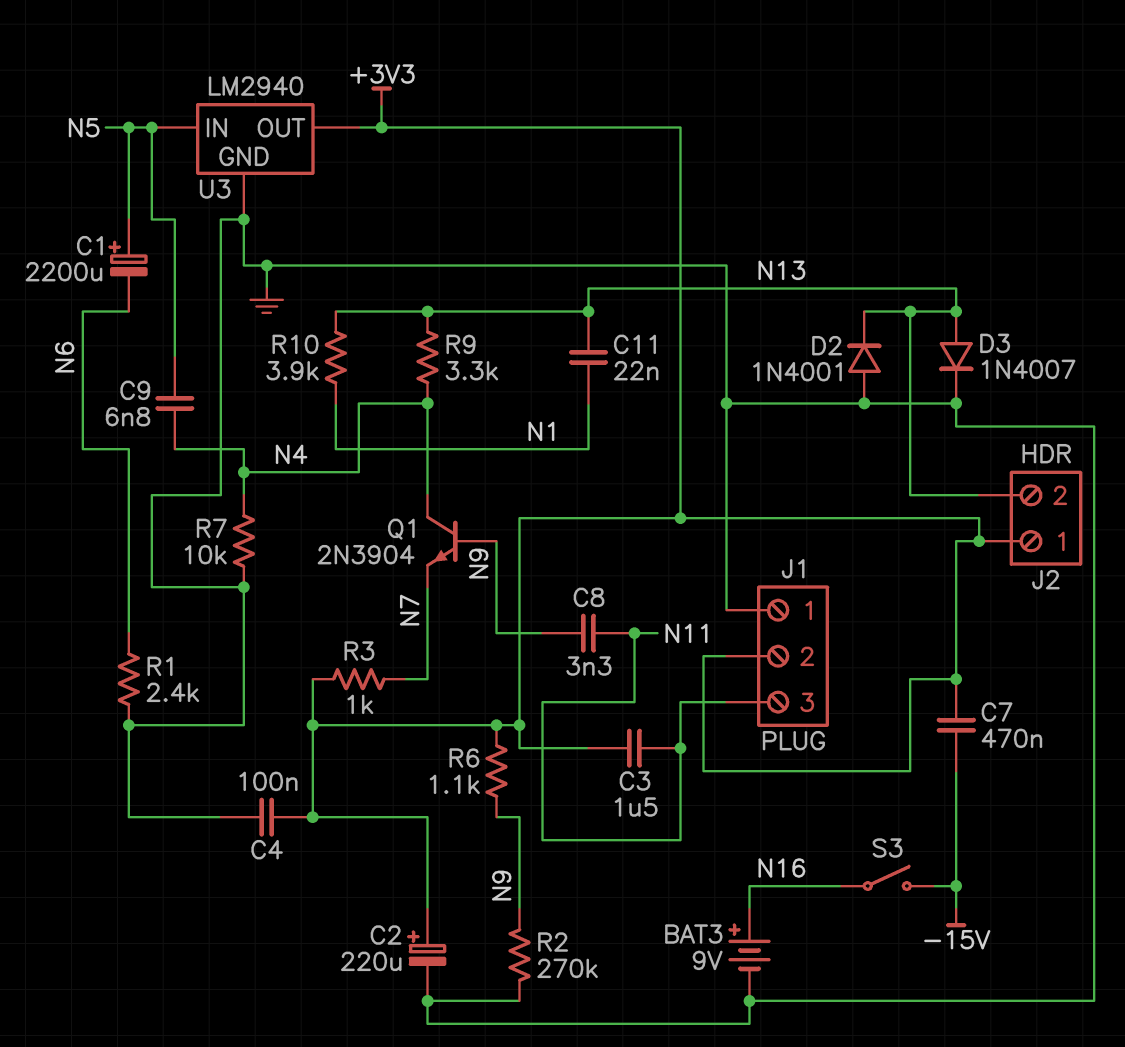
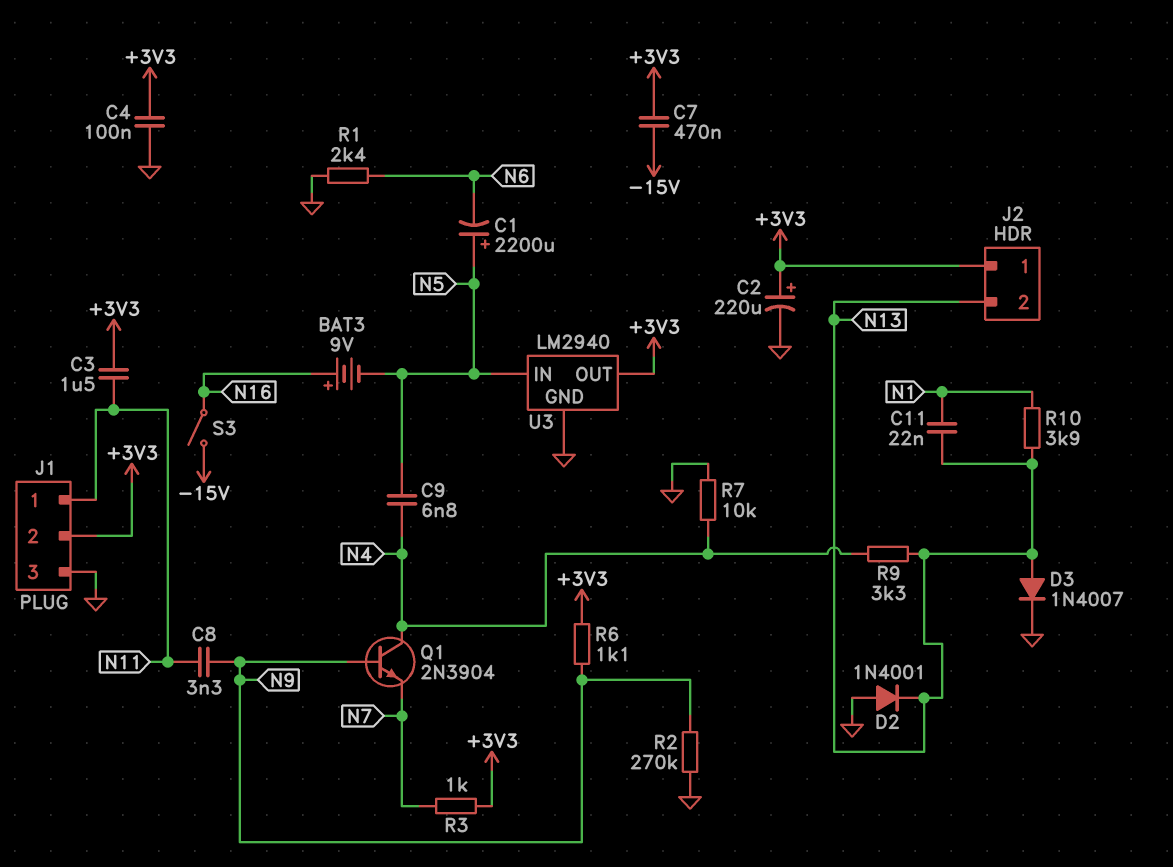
BAT3: 9V (plus N16, minus GND) -> 9V (plus N16, minus N5)
J1 pin 1: GND -> N11
J1 pin 3: N11 -> GND

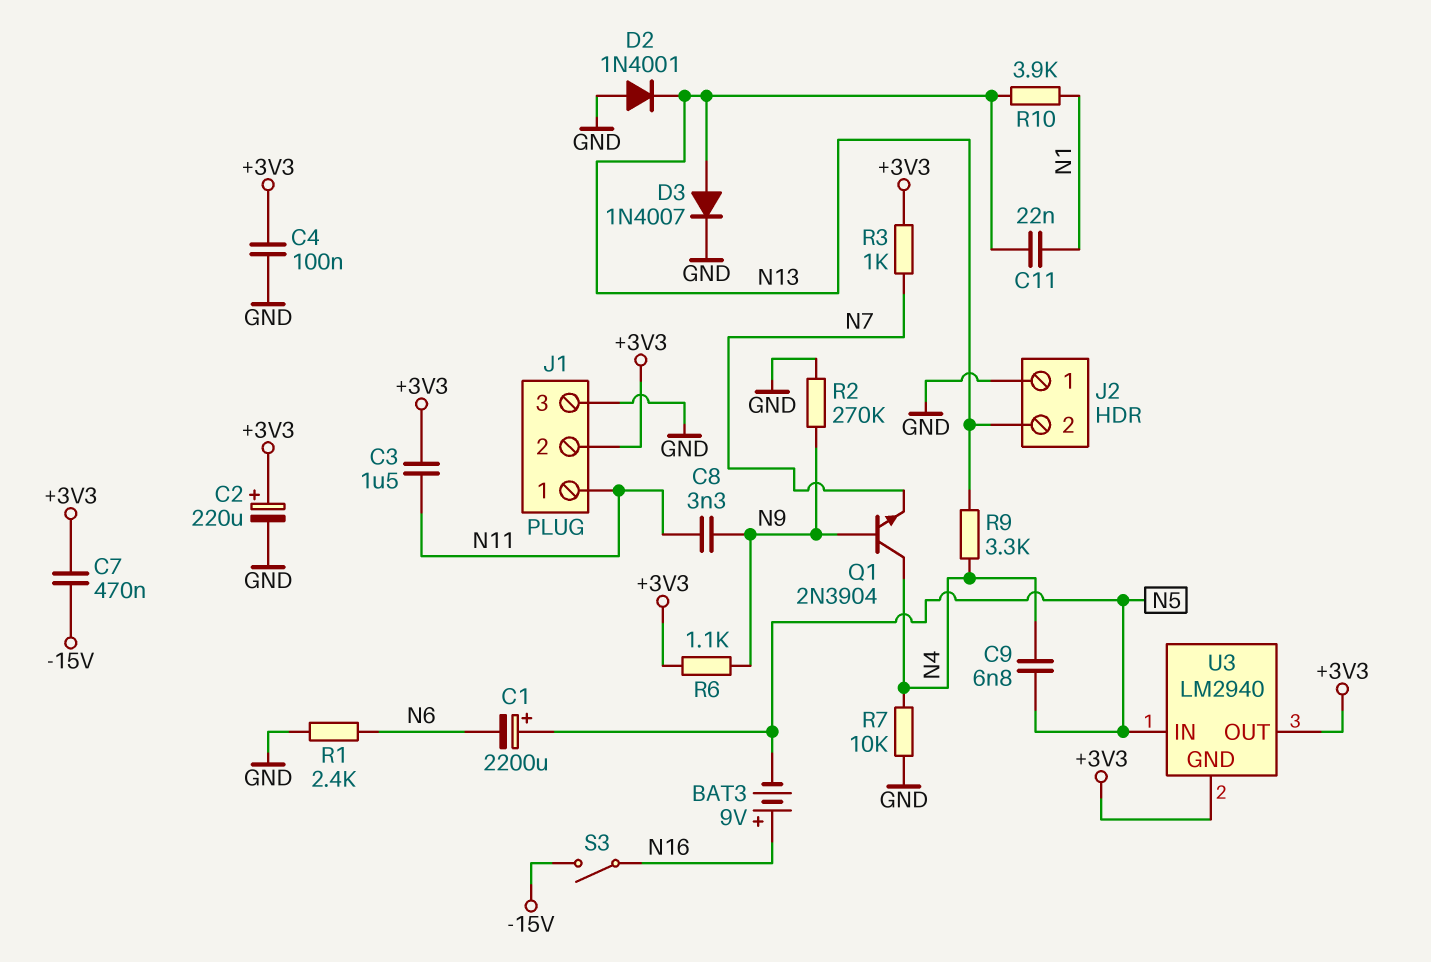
J2 pin 1: +3V3 -> GND
U3 pin GND: GND -> +3V3

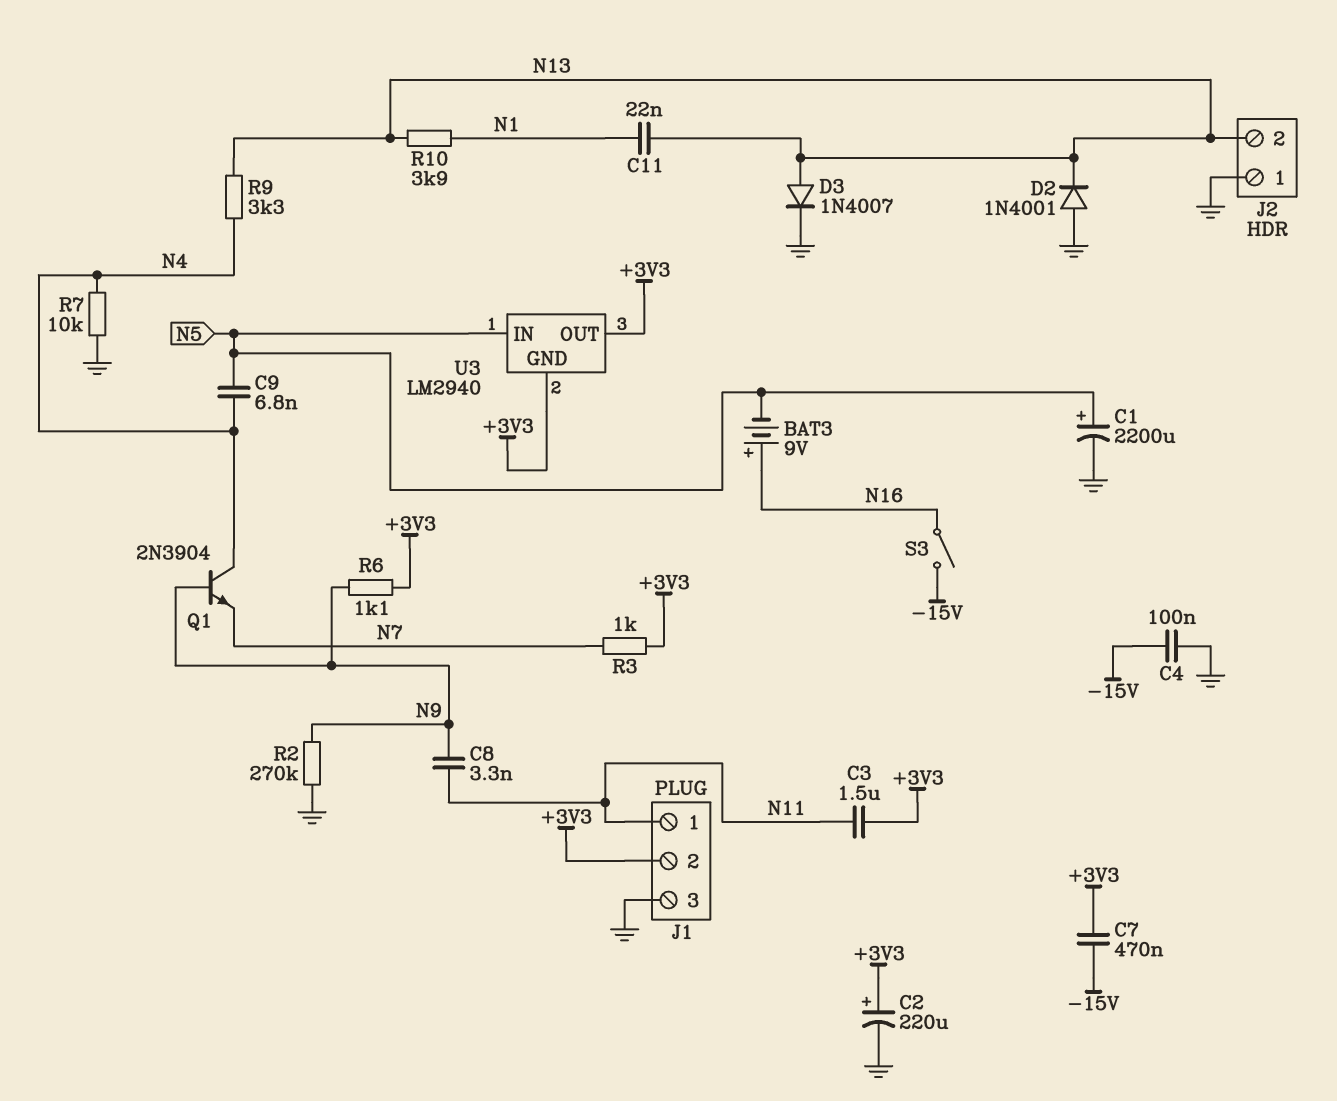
C1: 2200uF (plus N5, minus N6) -> 2200uF (plus N5, minus GND)
C4: 100nF (+3V3, GND) -> 100nF (-15V, GND)
R1: 2.4k (GND, N6) -> none

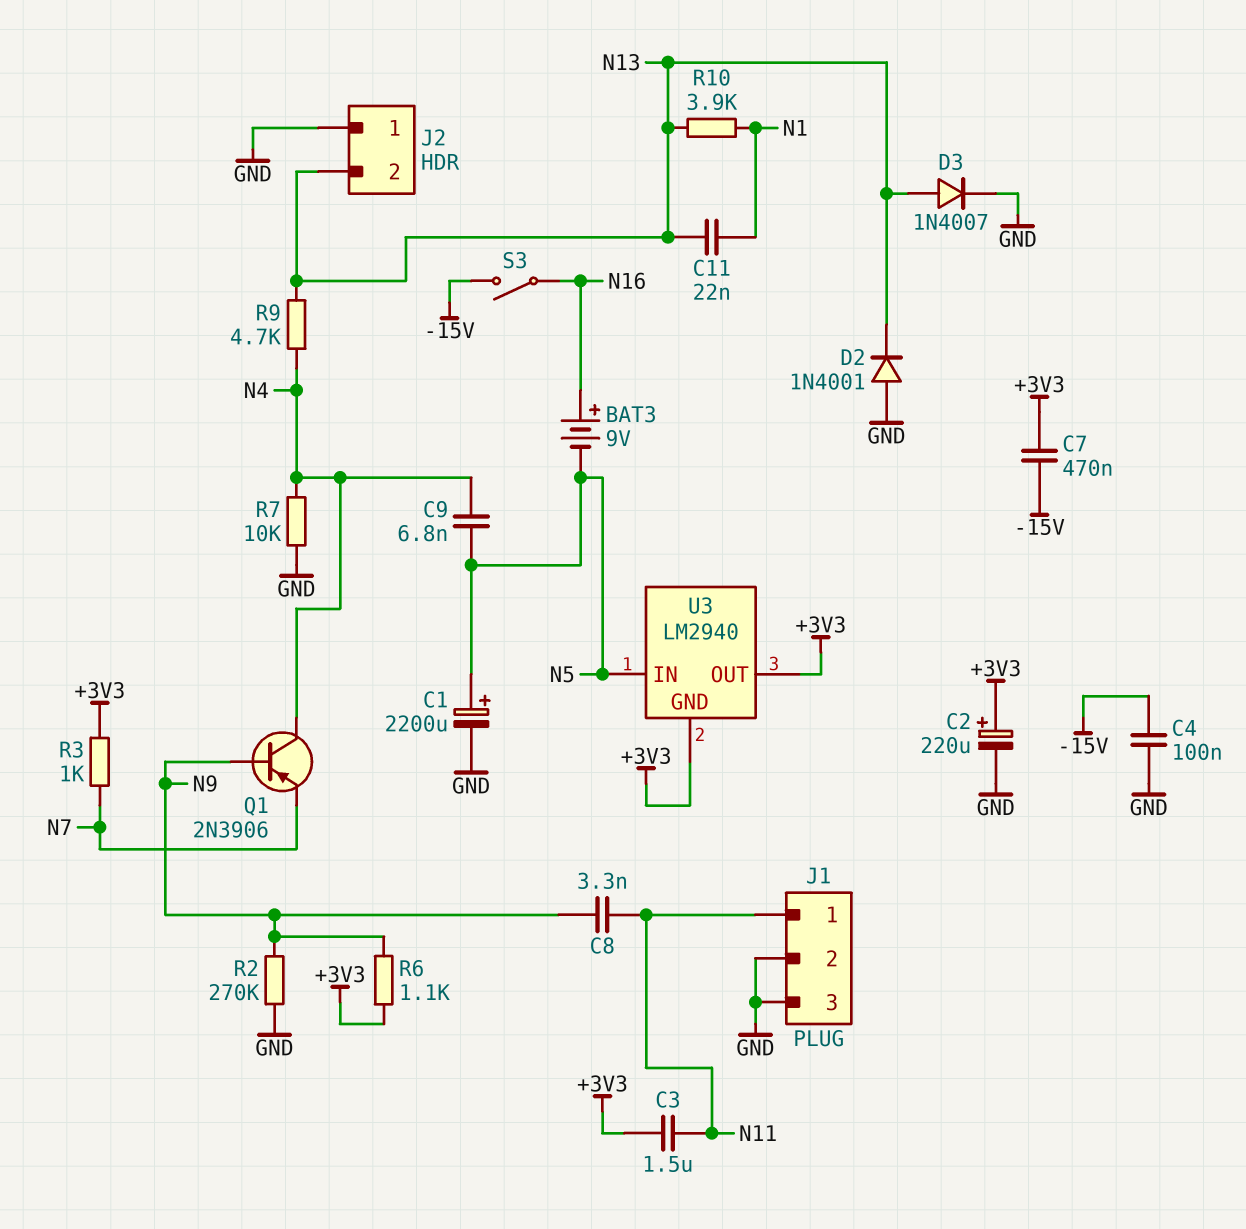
J1 pin 2: +3V3 -> GND
Q1: NPN 2N3904 (B N9, C N4, E N7) -> PNP 2N3906 (B N9, C N4, E N7)
R9: 3.3k (N4, N13) -> 4.7k (N4, N13)

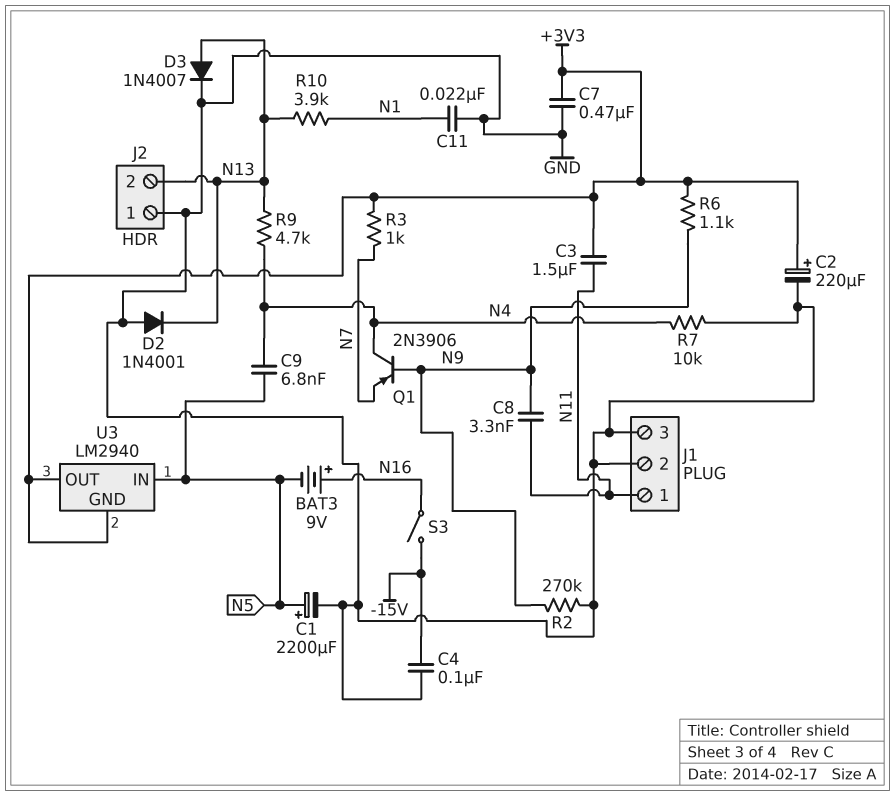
C7: 470nF (+3V3, -15V) -> 470nF (+3V3, GND)
C11: 22nF (N1, N13) -> 22nF (GND, N1)

